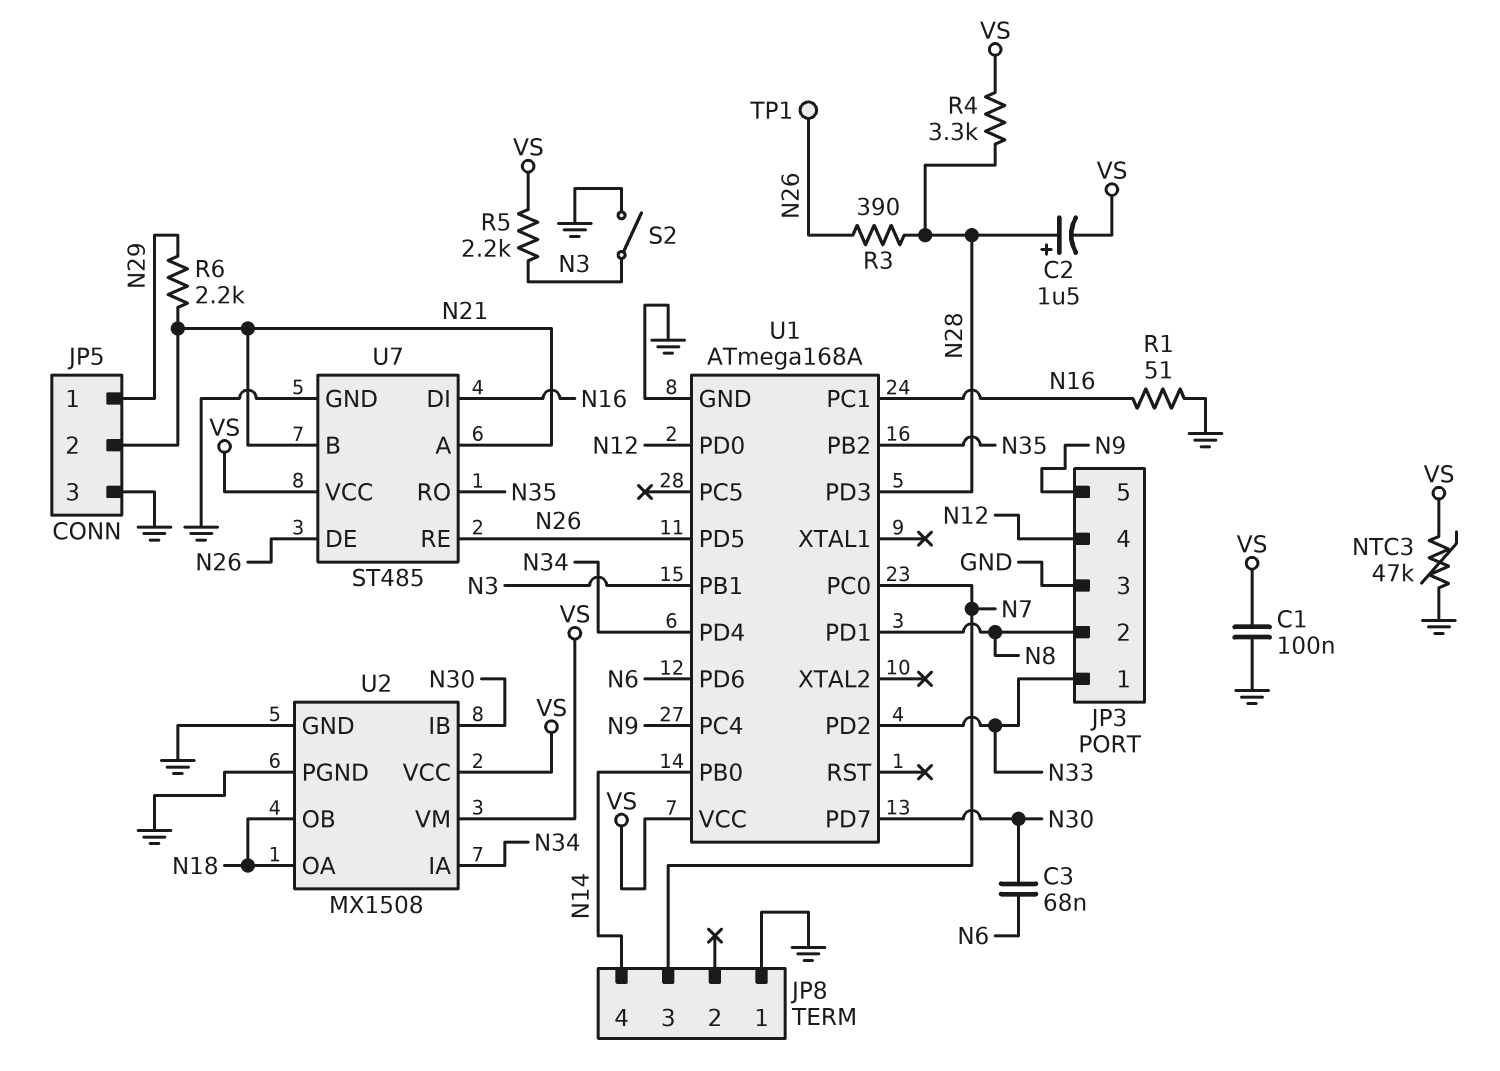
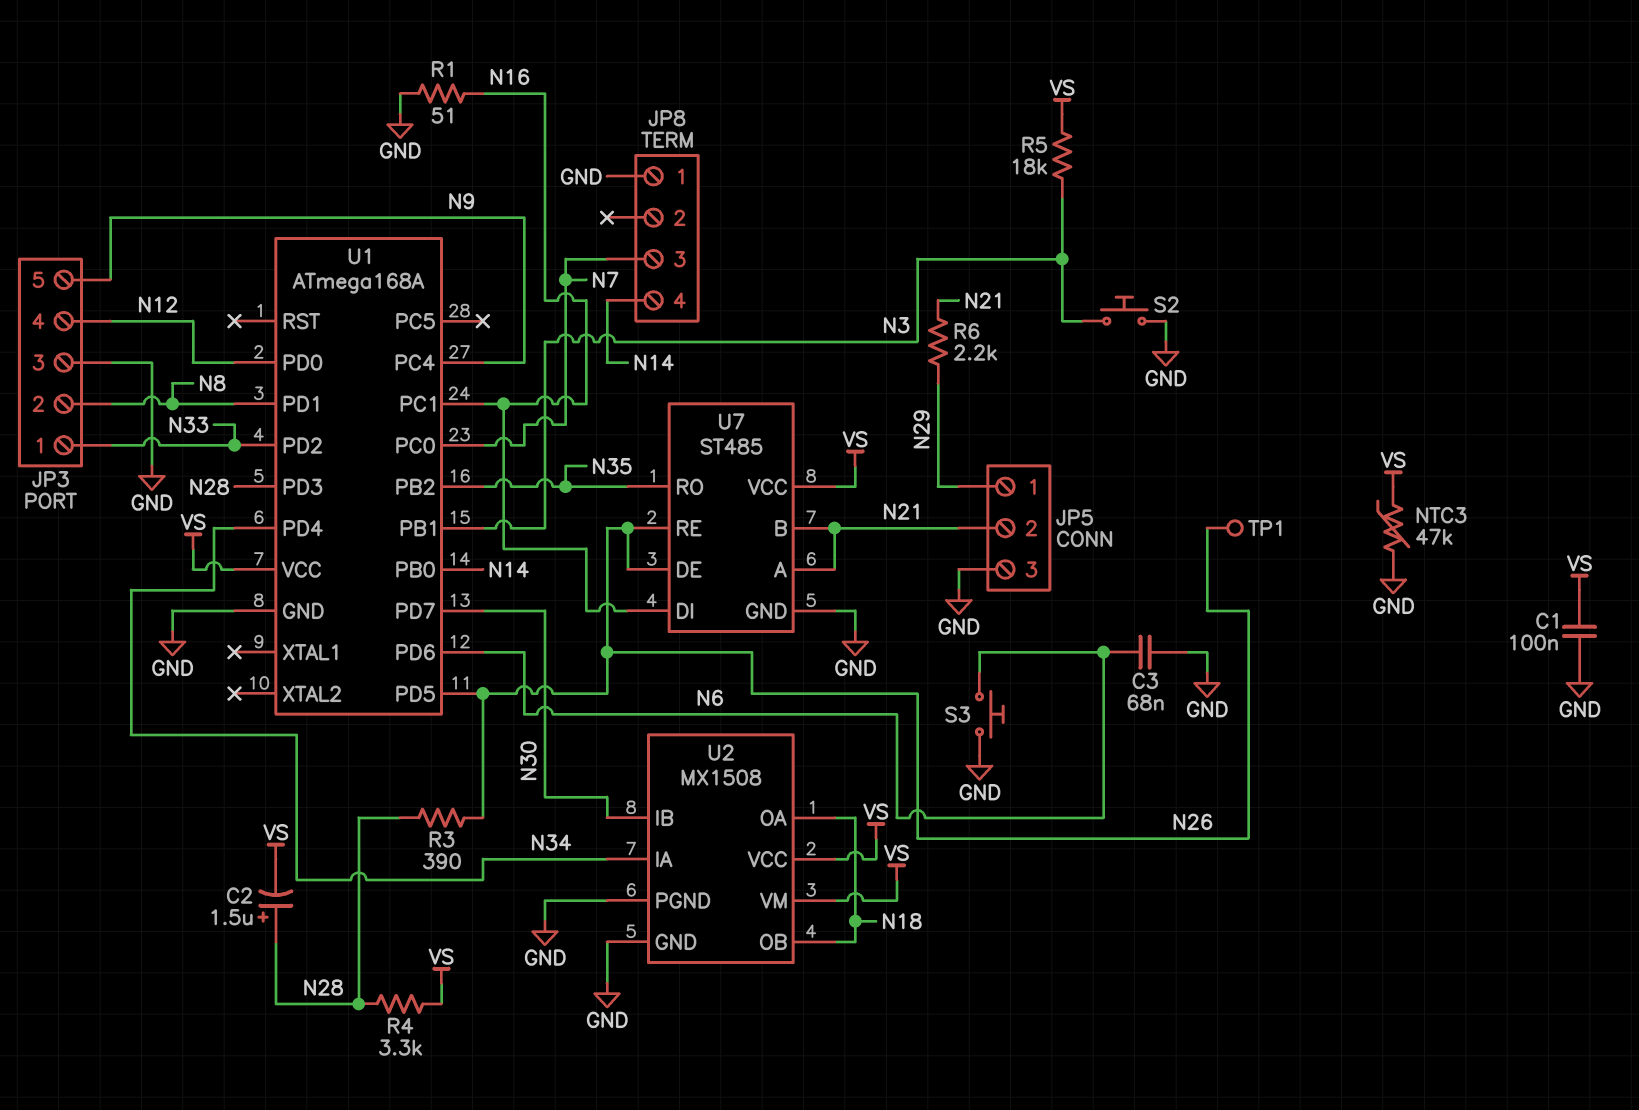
C3: 68nF (N6, N30) -> 68nF (GND, N6)
R5: 2.2k (N3, VS) -> 18k (N3, VS)
S2: switch (GND, N3) -> button (GND, N3)
S3: none -> button (GND, N6)

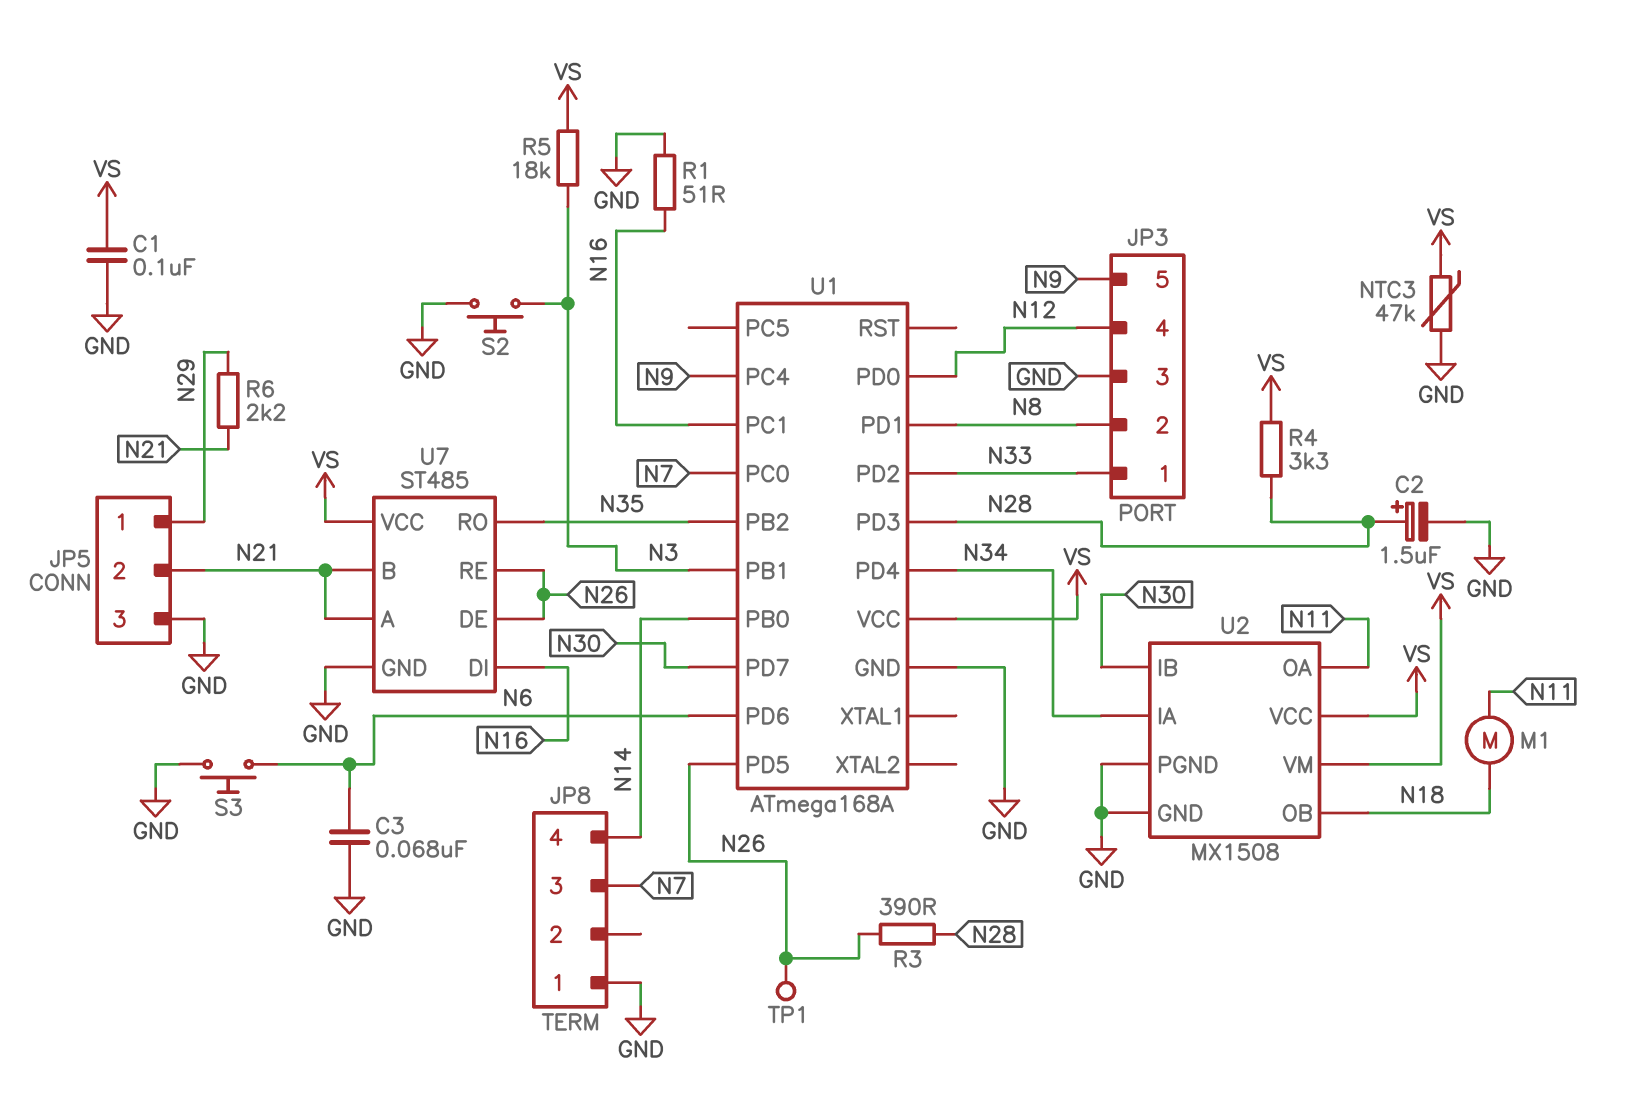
C2: 1.5uF (plus N28, minus VS) -> 1.5uF (plus N28, minus GND)
M1: none -> motor (N11, N18)
U2 pin OA: N18 -> N11

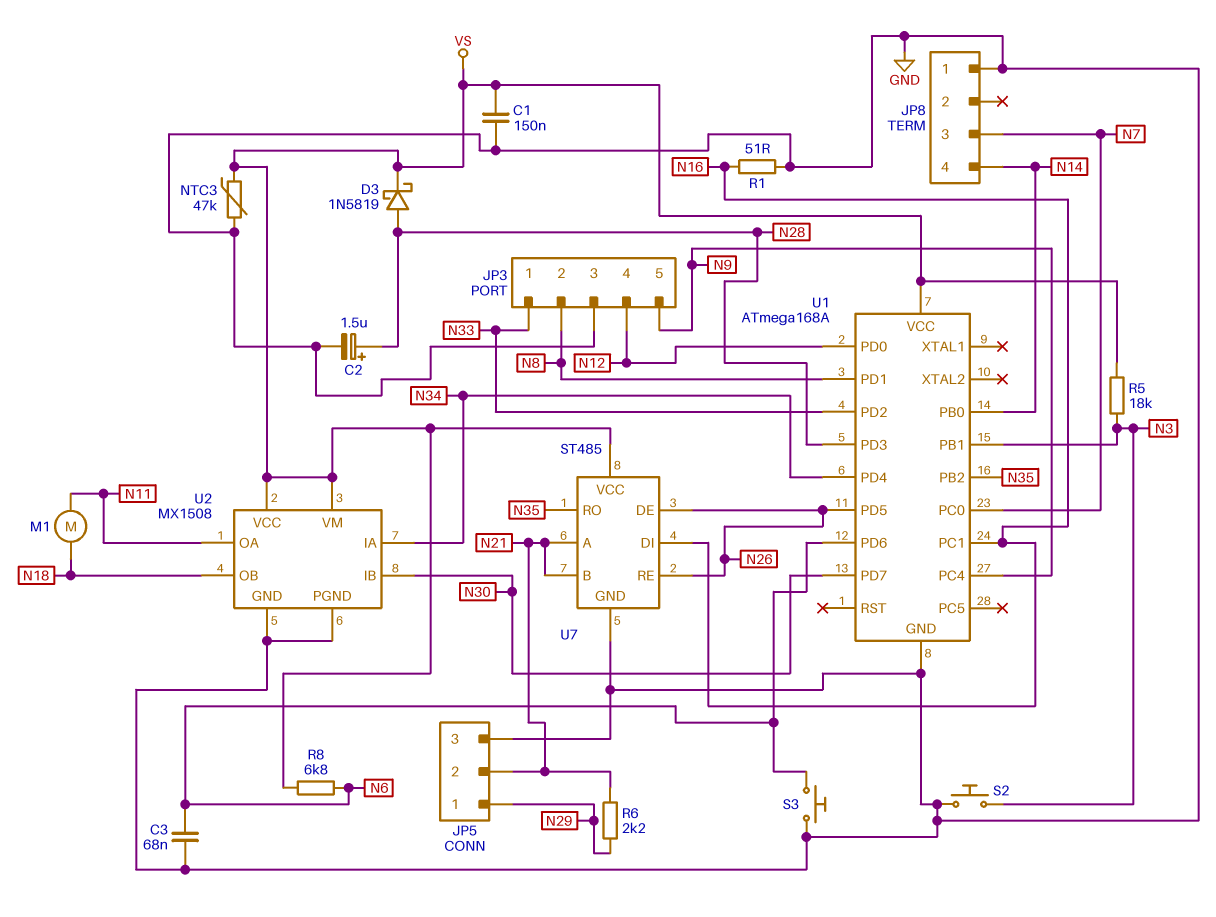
C1: 100nF (GND, VS) -> 150nF (GND, VS)
D3: none -> schottky 1N5819 (A N28, K VS)
R3: 390 (N26, N28) -> none
R4: 3.3k (N28, VS) -> none
R8: none -> 6.8k (N6, VS)
TP1: test point (N26) -> none

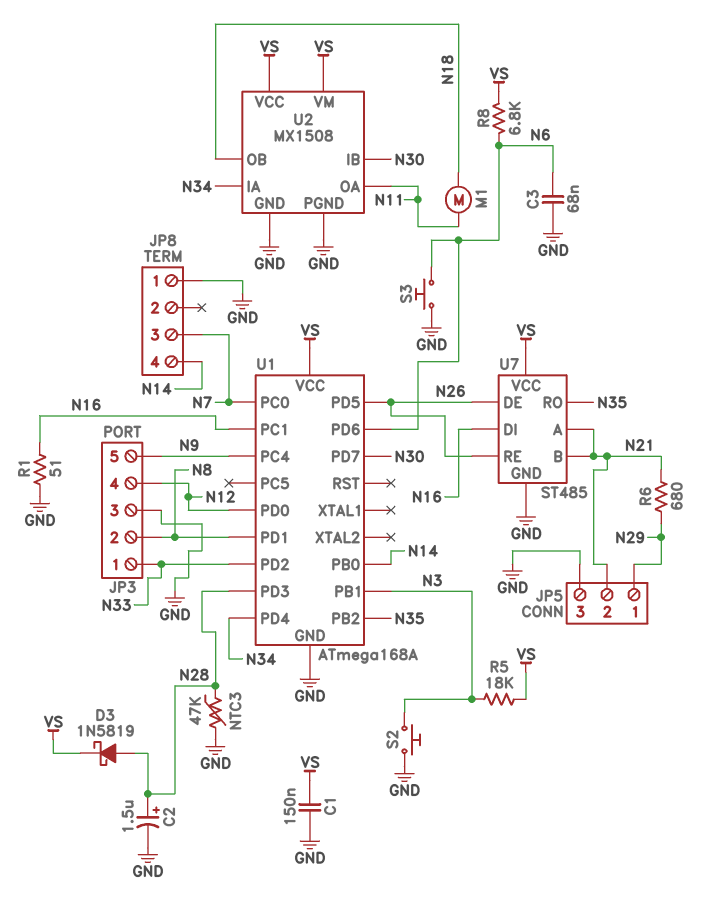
NTC3: 47k (GND, VS) -> 47k (GND, N28)
R6: 2.2k (N21, N29) -> 680 (N21, N29)

